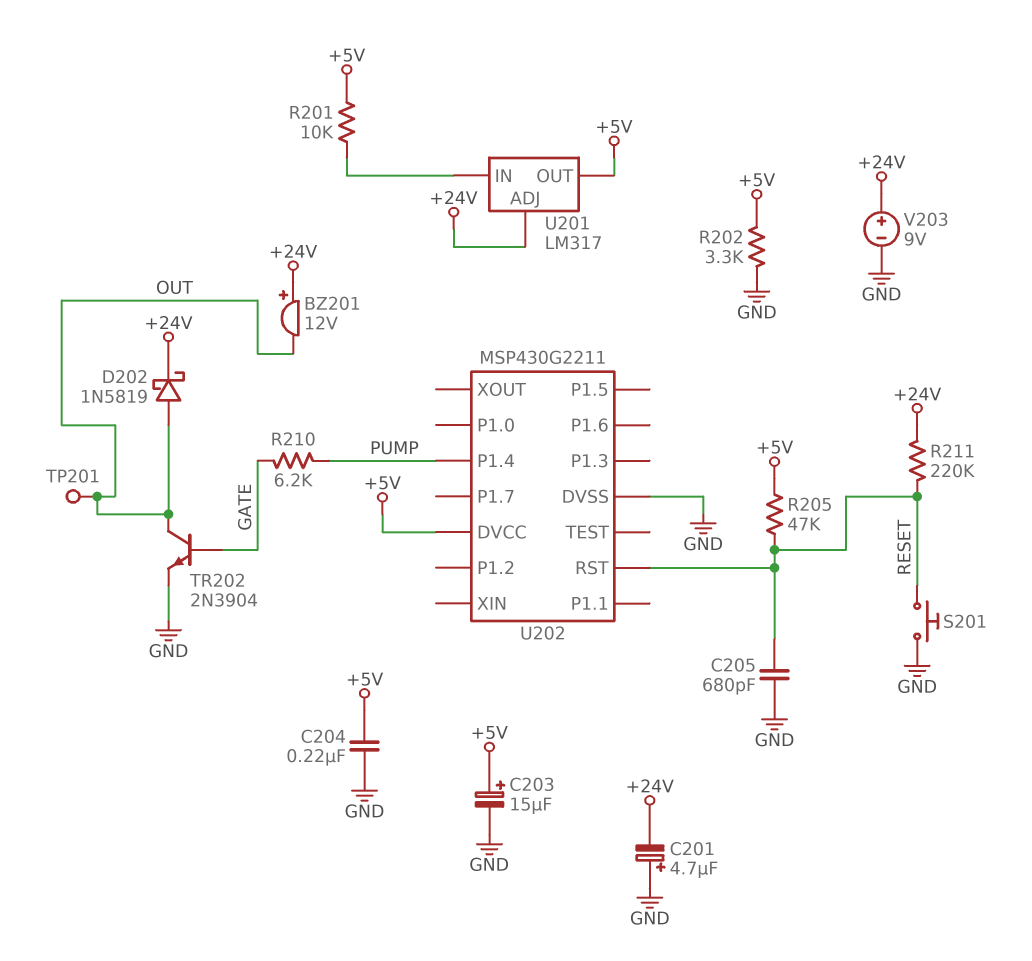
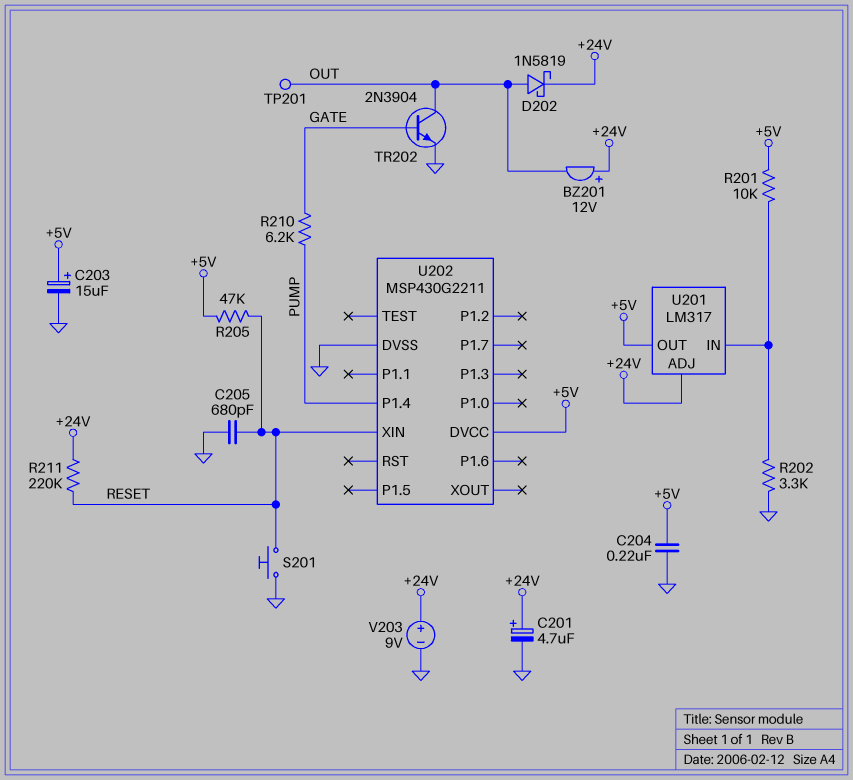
C201: 4.7uF (plus GND, minus +24V) -> 4.7uF (plus +24V, minus GND)
R202: 3.3k (+5V, GND) -> 3.3k (GND, U201/IN)
U202 pin RST: RESET -> none
U202 pin XIN: none -> RESET

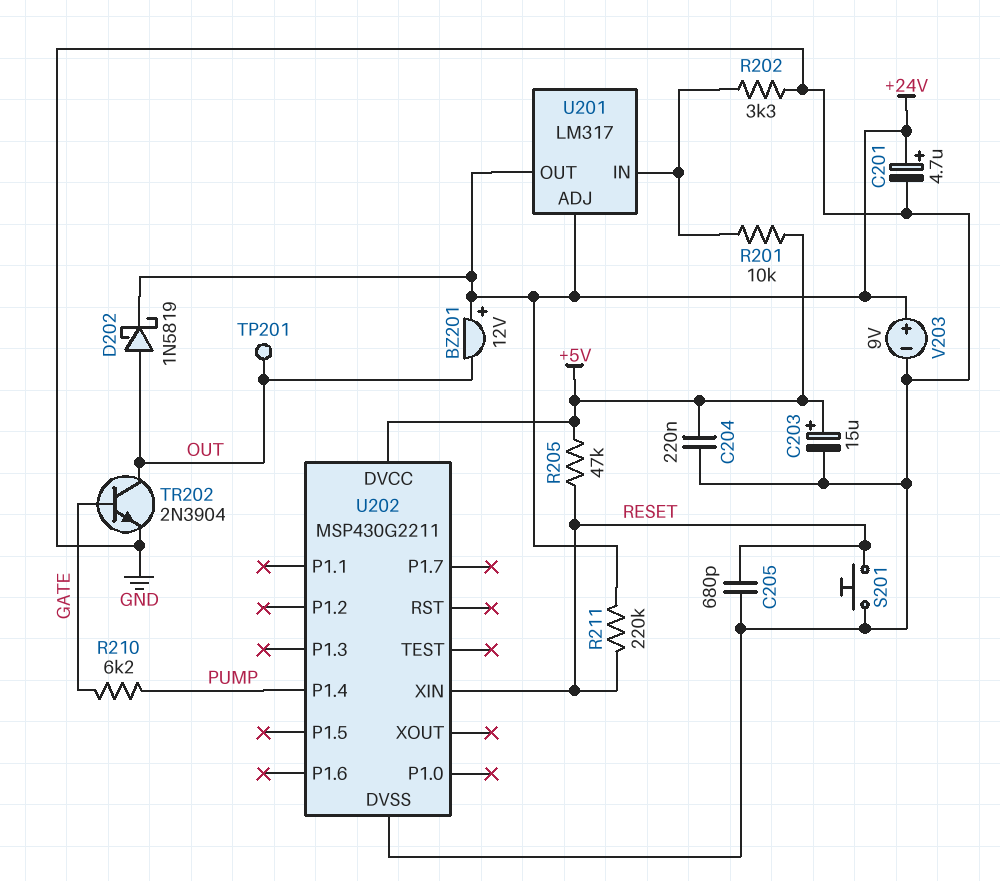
U201 pin OUT: +5V -> +24V

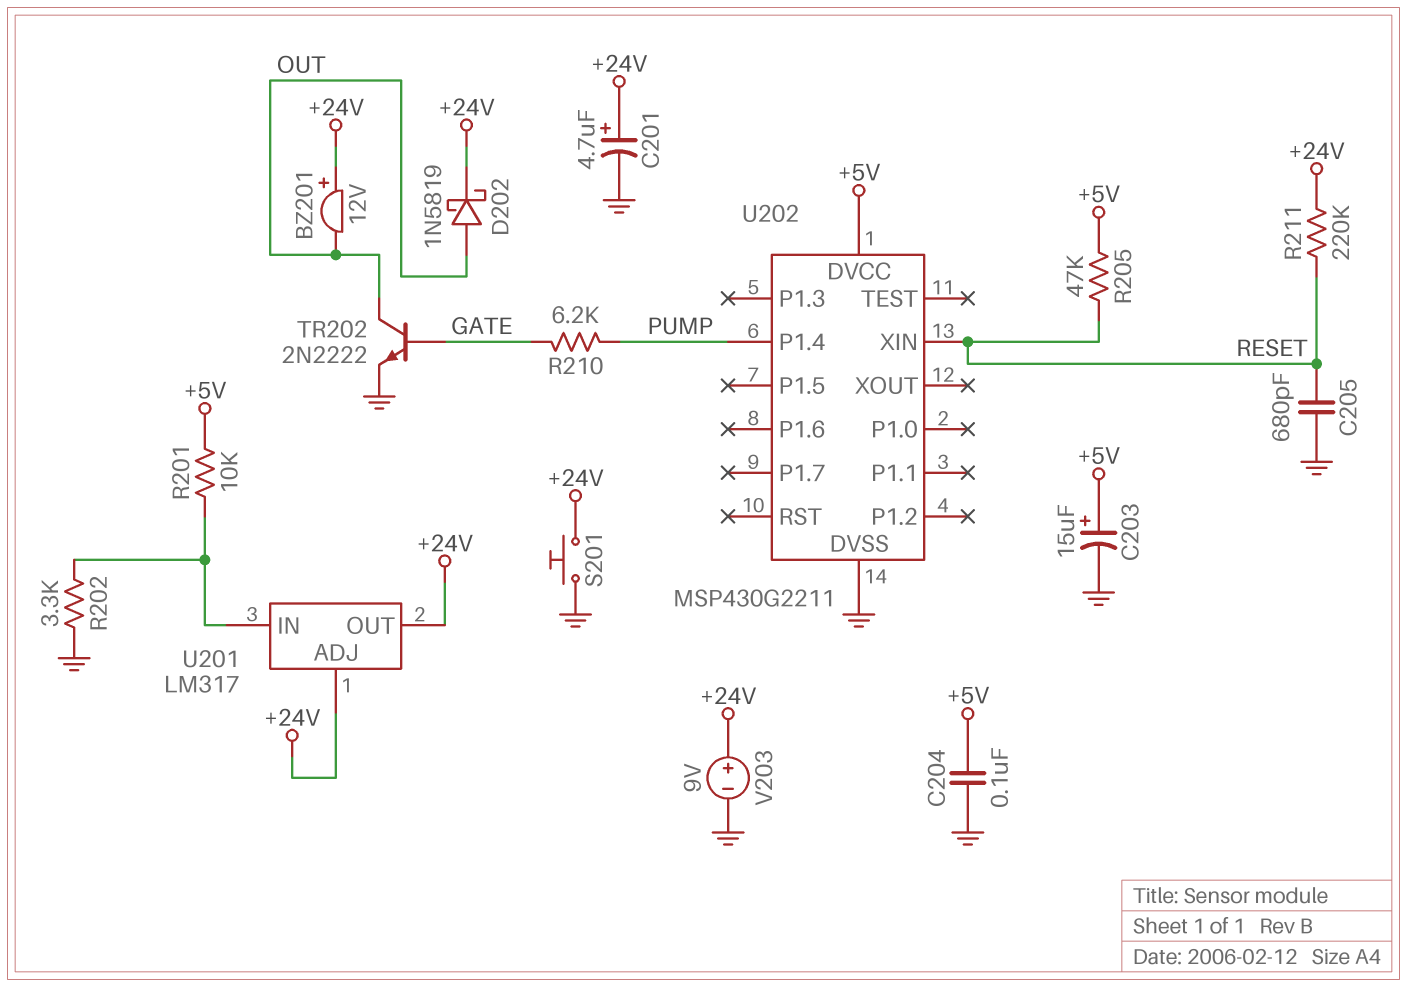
C204: 220nF (+5V, GND) -> 100nF (+5V, GND)
S201: button (GND, RESET) -> button (+24V, GND)
TP201: test point (OUT) -> none
TR202: NPN 2N3904 (B GATE, C OUT, E GND) -> NPN 2N2222 (B GATE, C OUT, E GND)

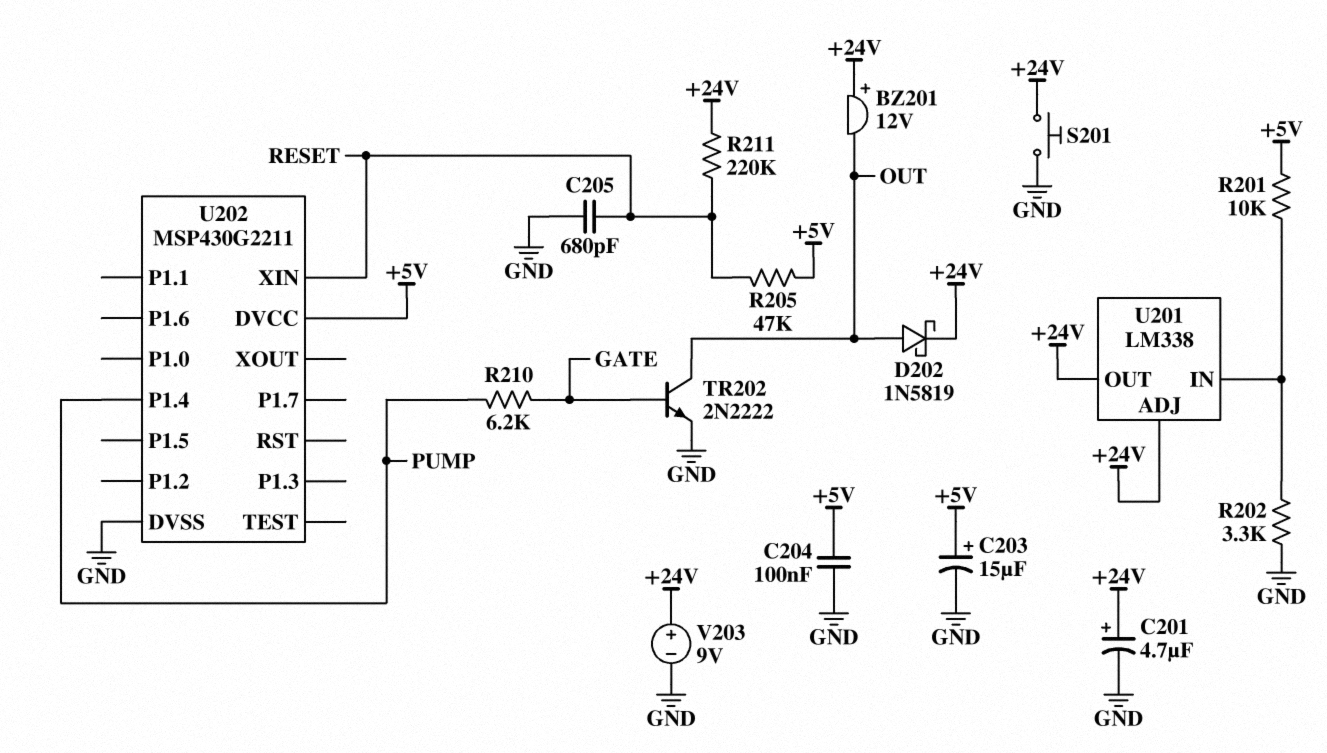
U201: LM317 -> LM338

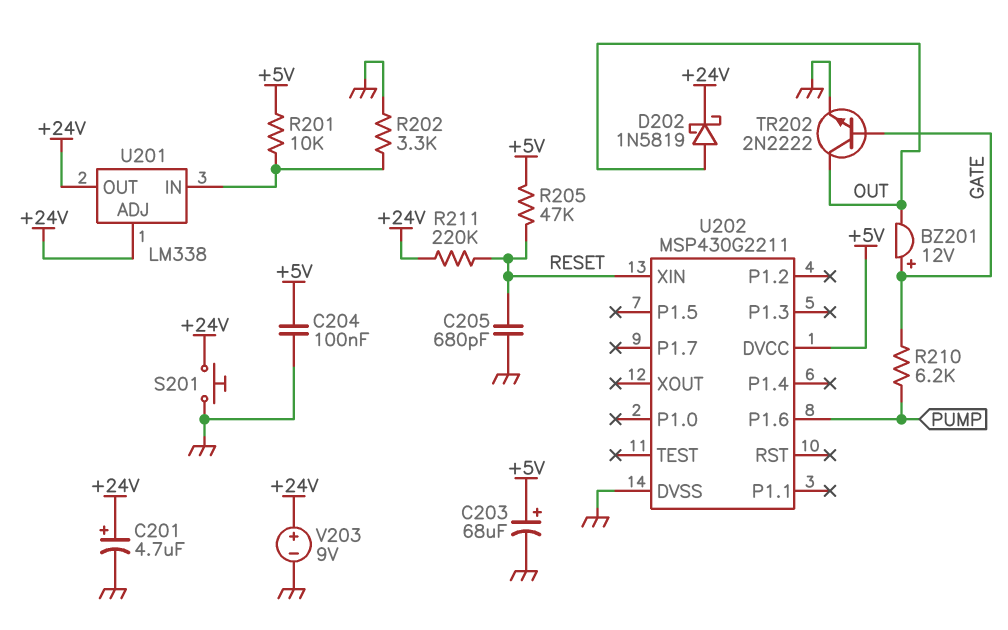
BZ201: buzzer 12V (plus +24V, minus OUT) -> buzzer 12V (plus GATE, minus OUT)
C203: 15uF (plus +5V, minus GND) -> 68uF (plus +5V, minus GND)
U202 pin P1.4: PUMP -> none
U202 pin P1.6: none -> PUMP

